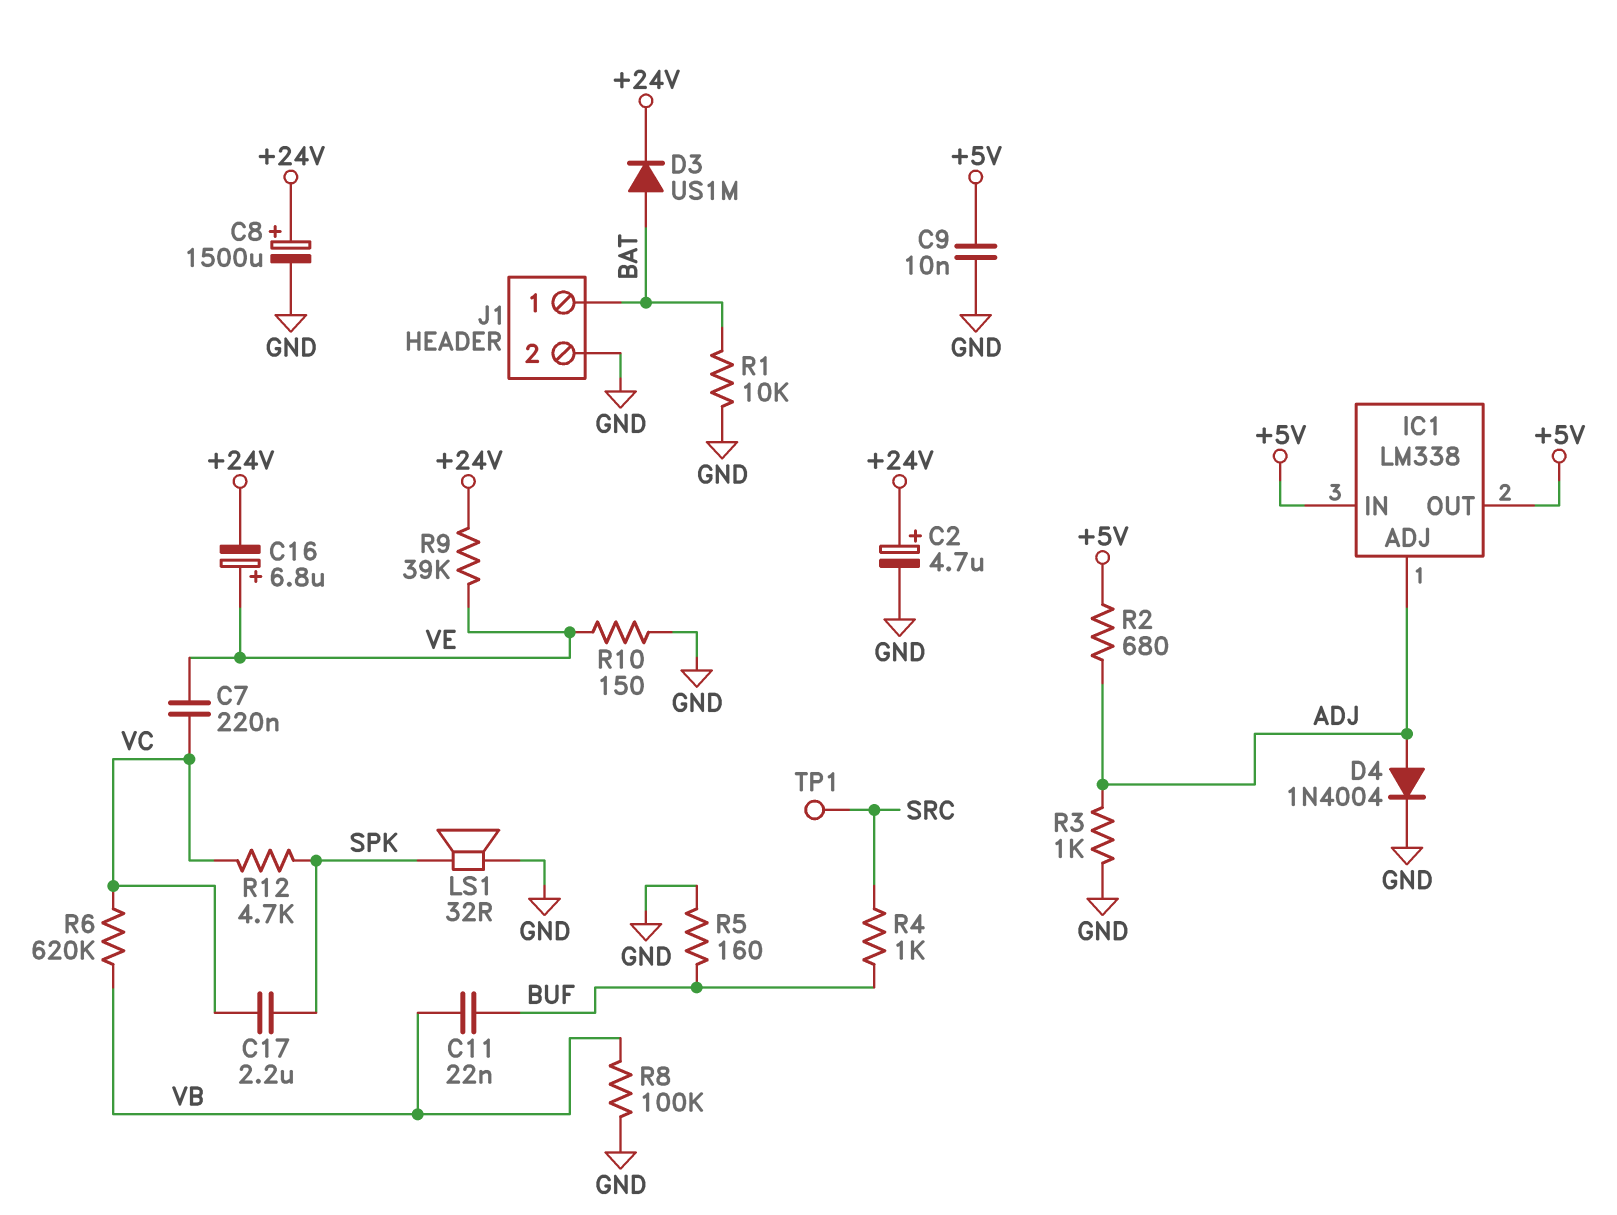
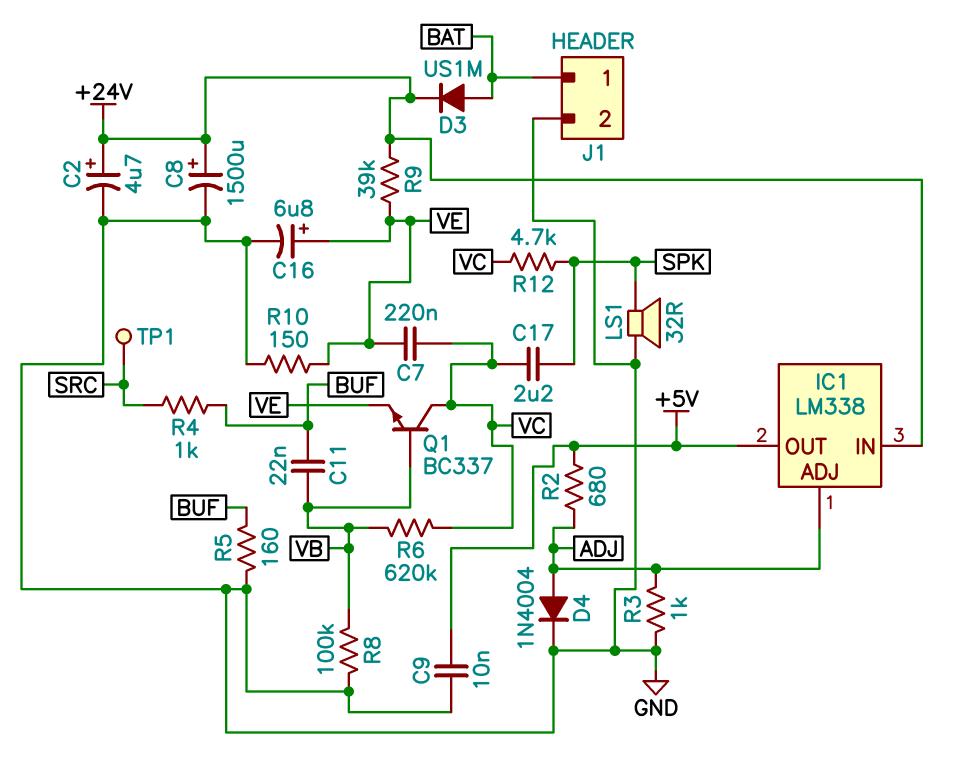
C16: 6.8uF (plus VE, minus +24V) -> 6.8uF (plus VE, minus GND)
IC1 pin IN: +5V -> +24V
Q1: none -> NPN BC337 (B VB, C VC, E VE)
R1: 10k (BAT, GND) -> none

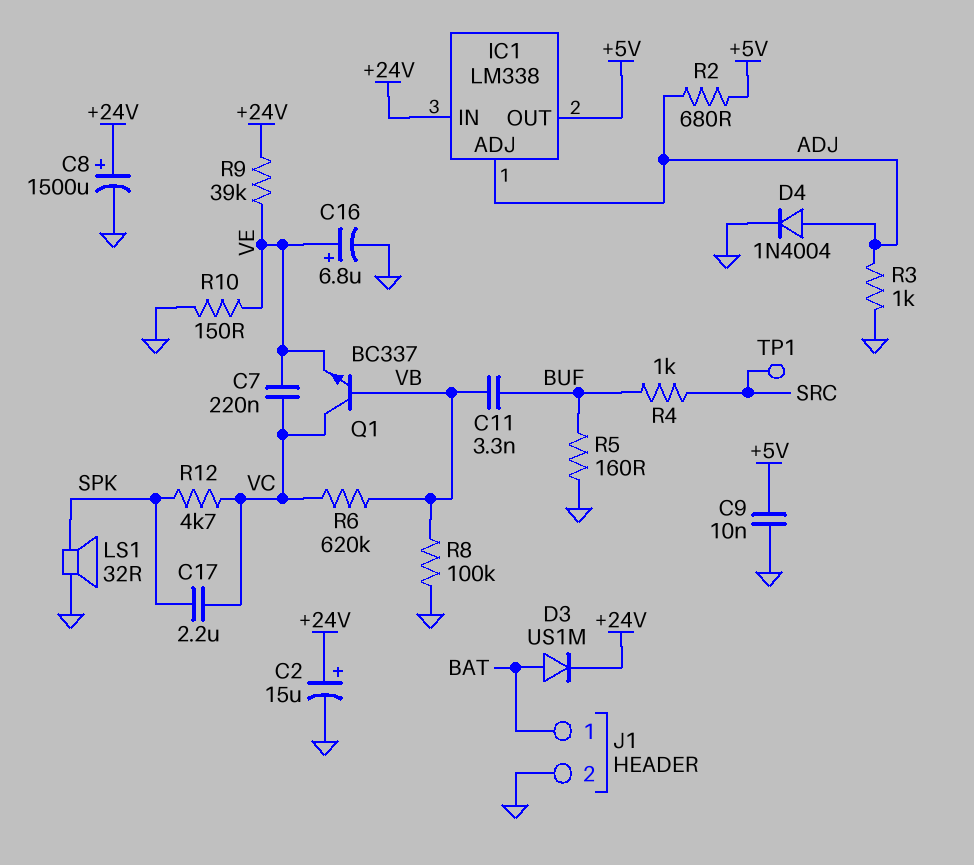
C2: 4.7uF (plus +24V, minus GND) -> 15uF (plus +24V, minus GND)
C11: 22nF (BUF, VB) -> 3.3nF (BUF, VB)

